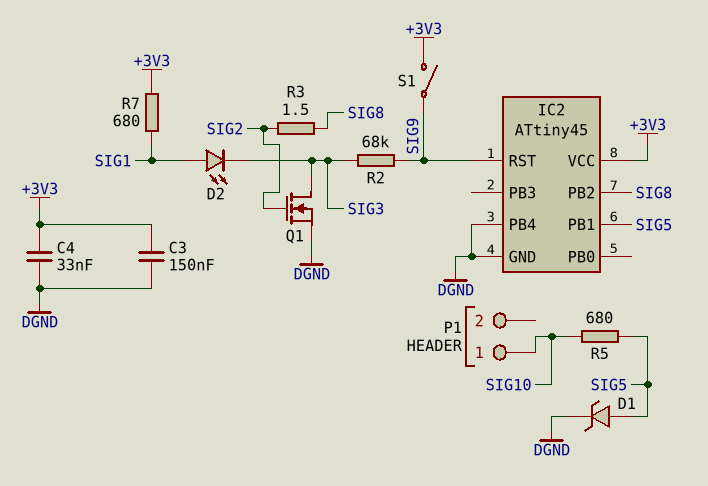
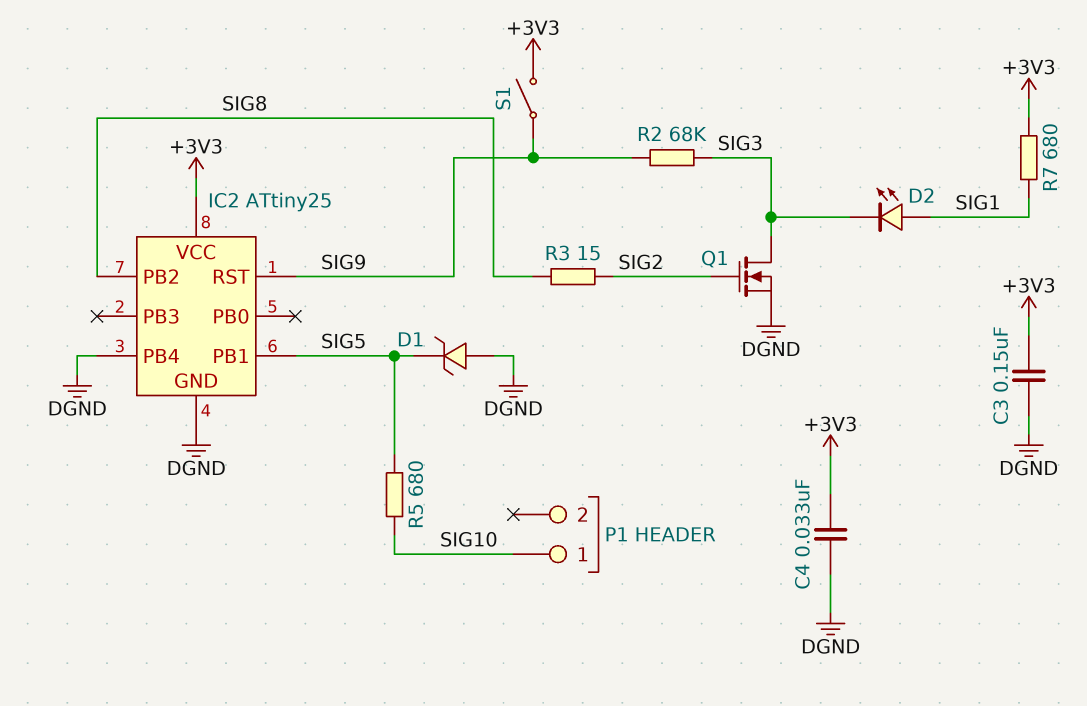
D1: zener (A SIG5, K DGND) -> zener (A DGND, K SIG5)
IC2: ATtiny45 -> ATtiny25
R3: 1.5 (SIG2, SIG8) -> 15 (SIG2, SIG8)

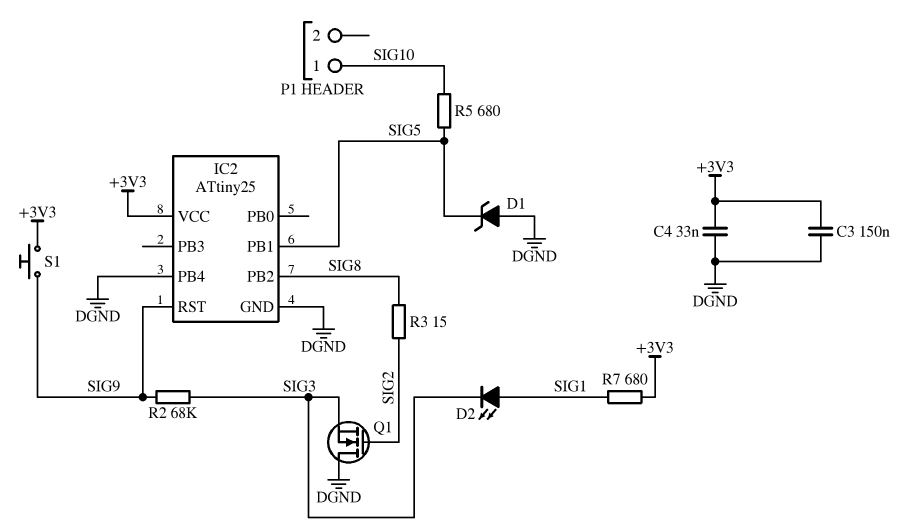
Q1: NMOS (G SIG2, D SIG3, S DGND) -> NMOS (G SIG2, D DGND, S SIG3)
S1: switch (+3V3, SIG9) -> button (+3V3, SIG9)

